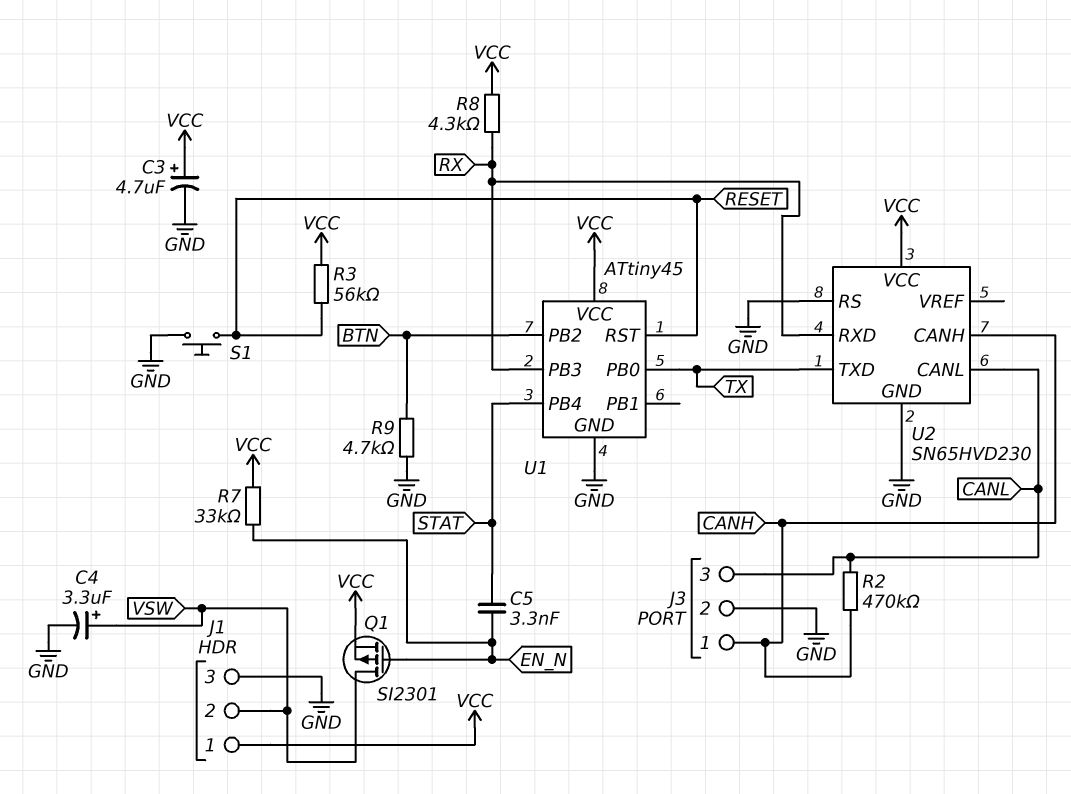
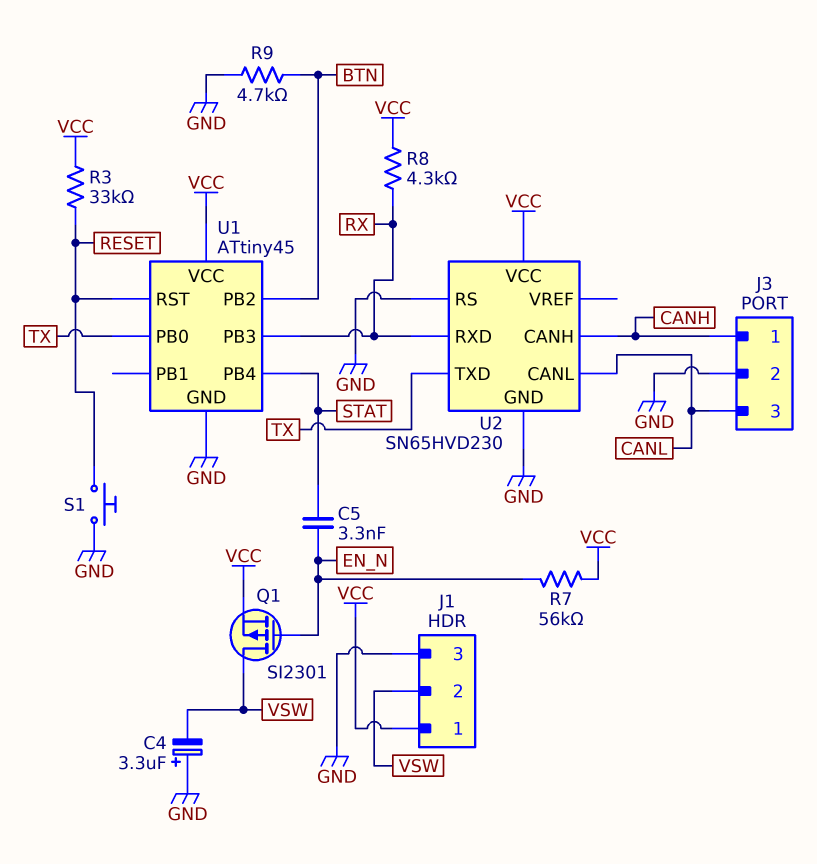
C3: 4.7uF (plus VCC, minus GND) -> none
C4: 3.3uF (plus VSW, minus GND) -> 3.3uF (plus GND, minus VSW)
R2: 470k (CANH, CANL) -> none
R3: 56k (RESET, VCC) -> 33k (RESET, VCC)
R7: 33k (EN_N, VCC) -> 56k (EN_N, VCC)

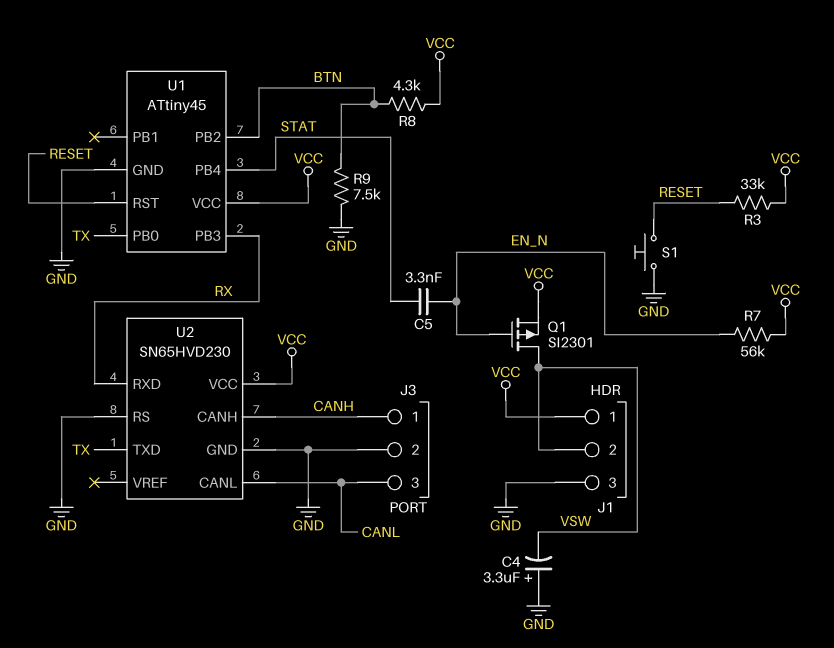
R8: 4.3k (RX, VCC) -> 4.3k (BTN, VCC)
R9: 4.7k (BTN, GND) -> 7.5k (BTN, GND)

